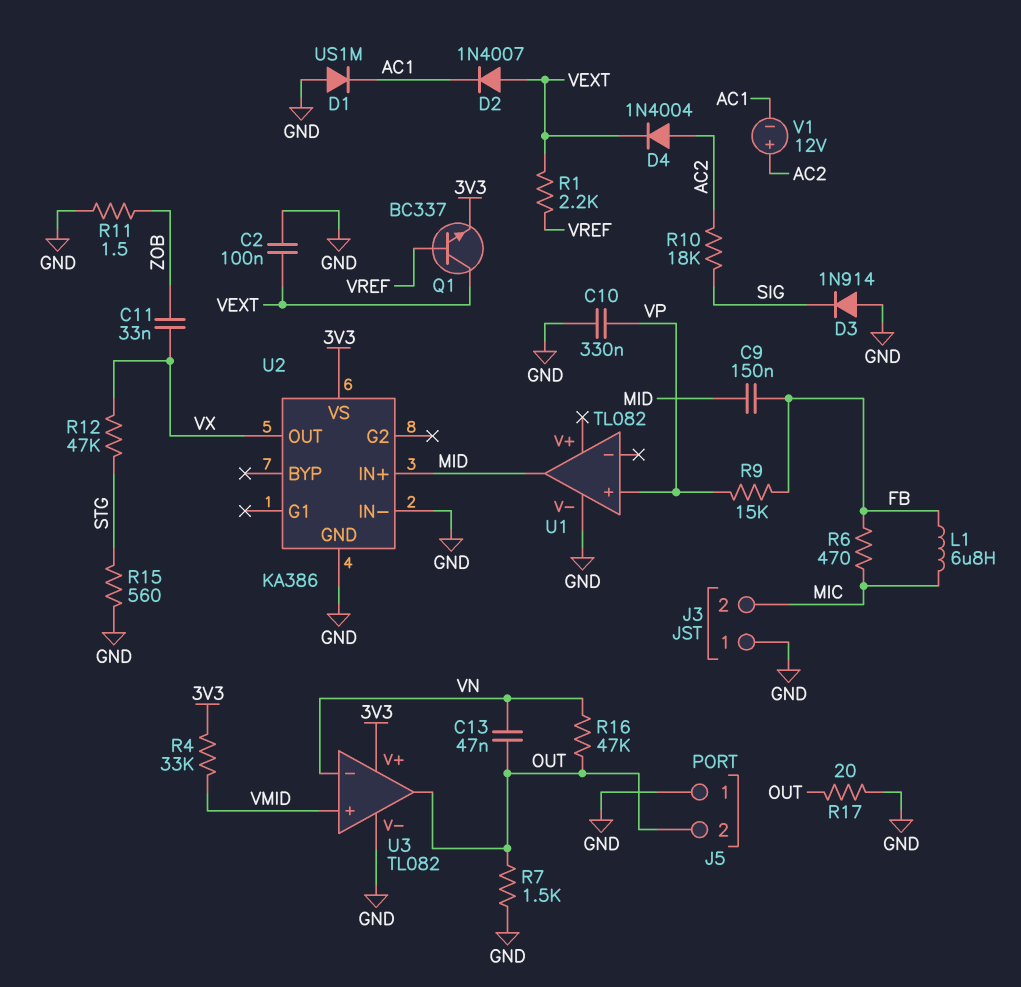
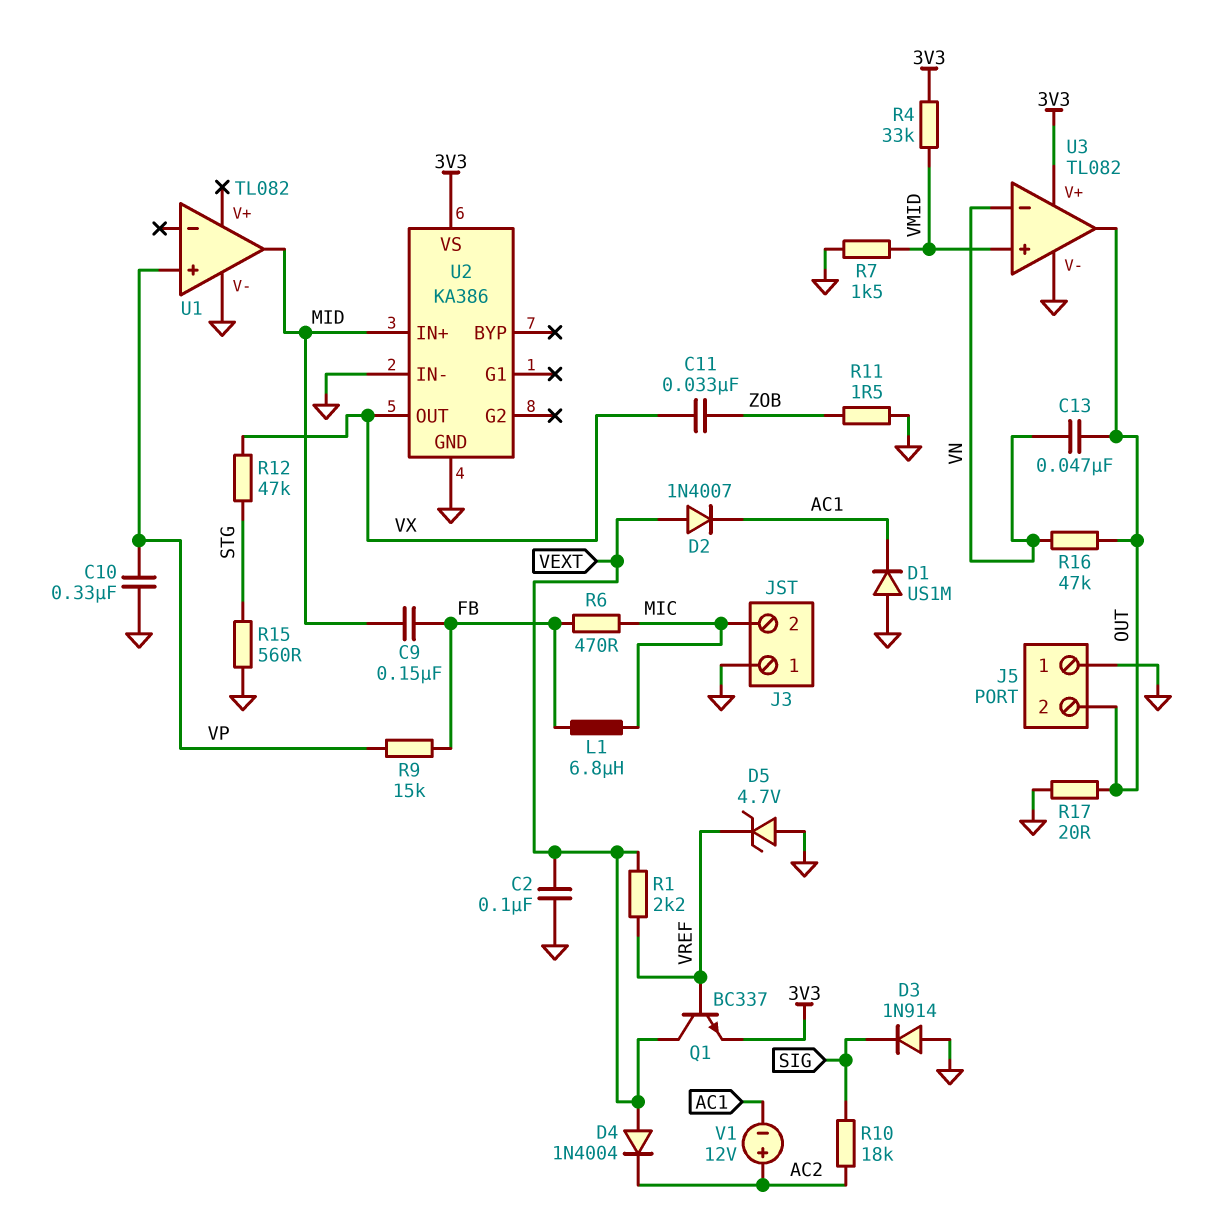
D4: diode 1N4004 (A AC2, K VEXT) -> diode 1N4004 (A VEXT, K AC2)
D5: none -> zener 4.7V (A GND, K VREF)
R7: 1.5k (GND, OUT) -> 1.5k (GND, VMID)

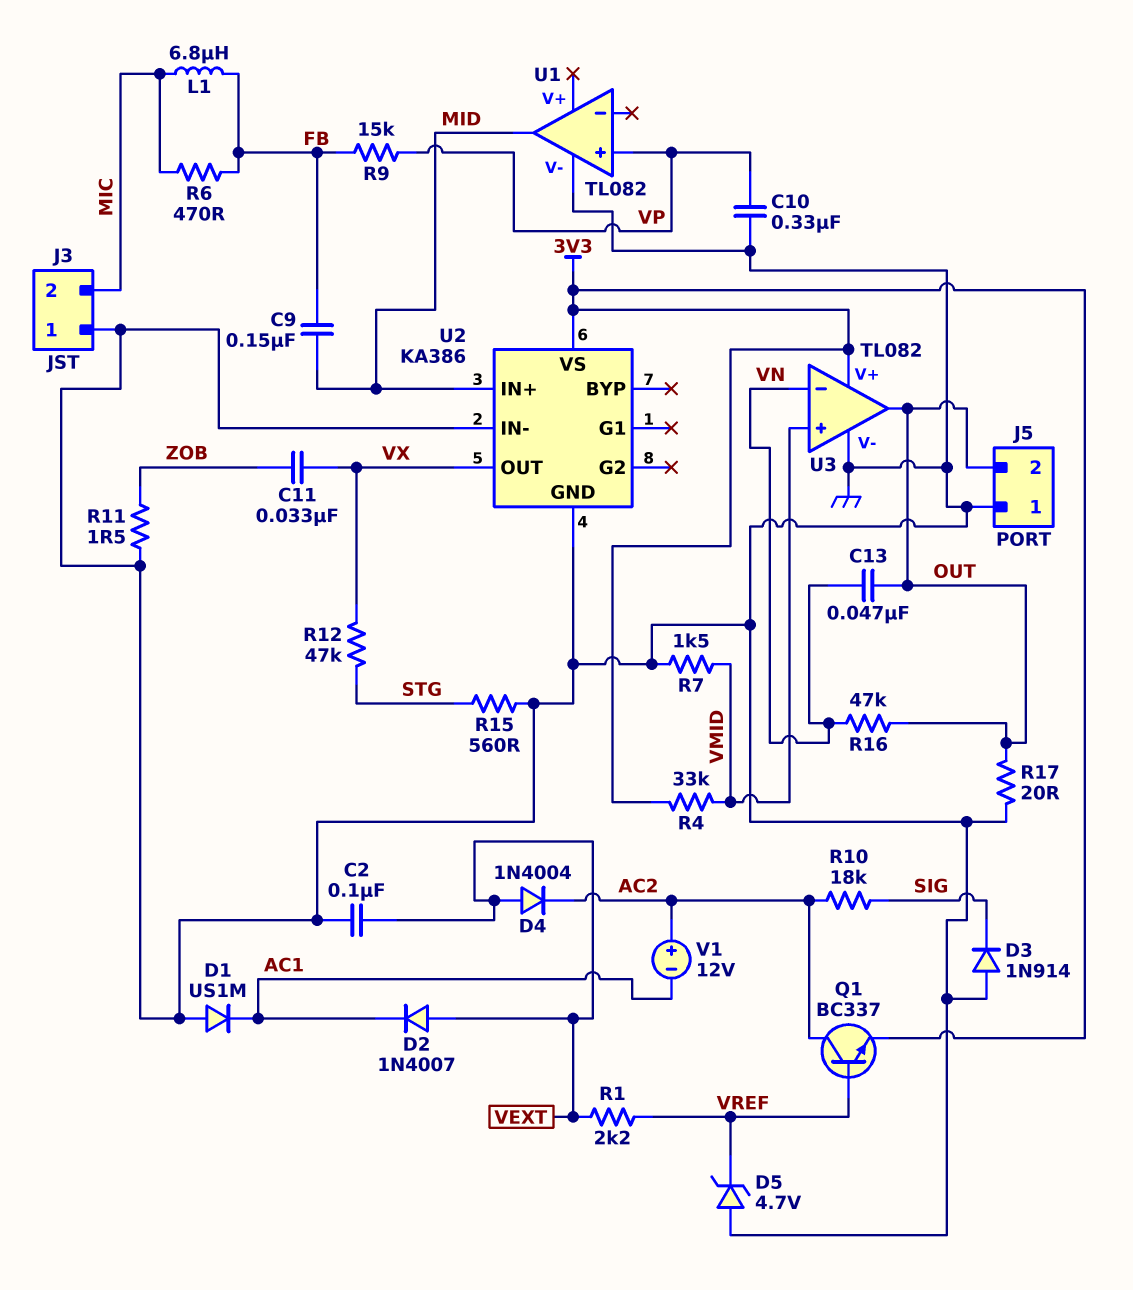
Q1: NPN BC337 (B VREF, C VEXT, E 3V3) -> NPN BC337 (B VREF, C AC2, E 3V3)

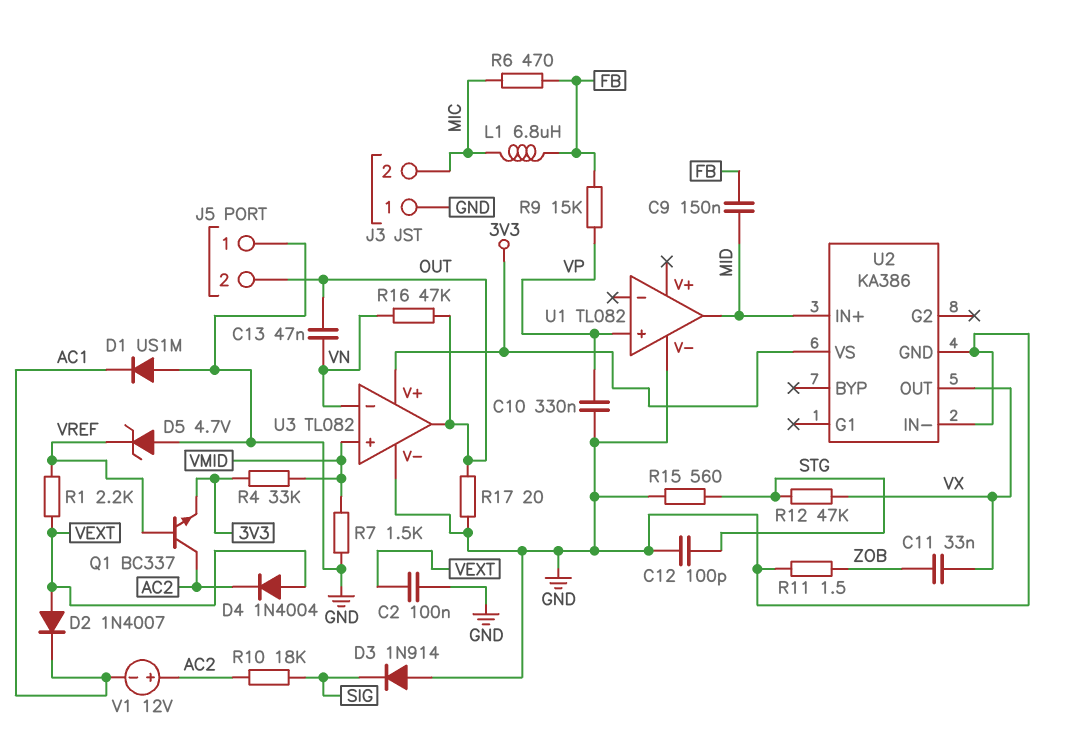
C12: none -> 100pF (GND, STG)

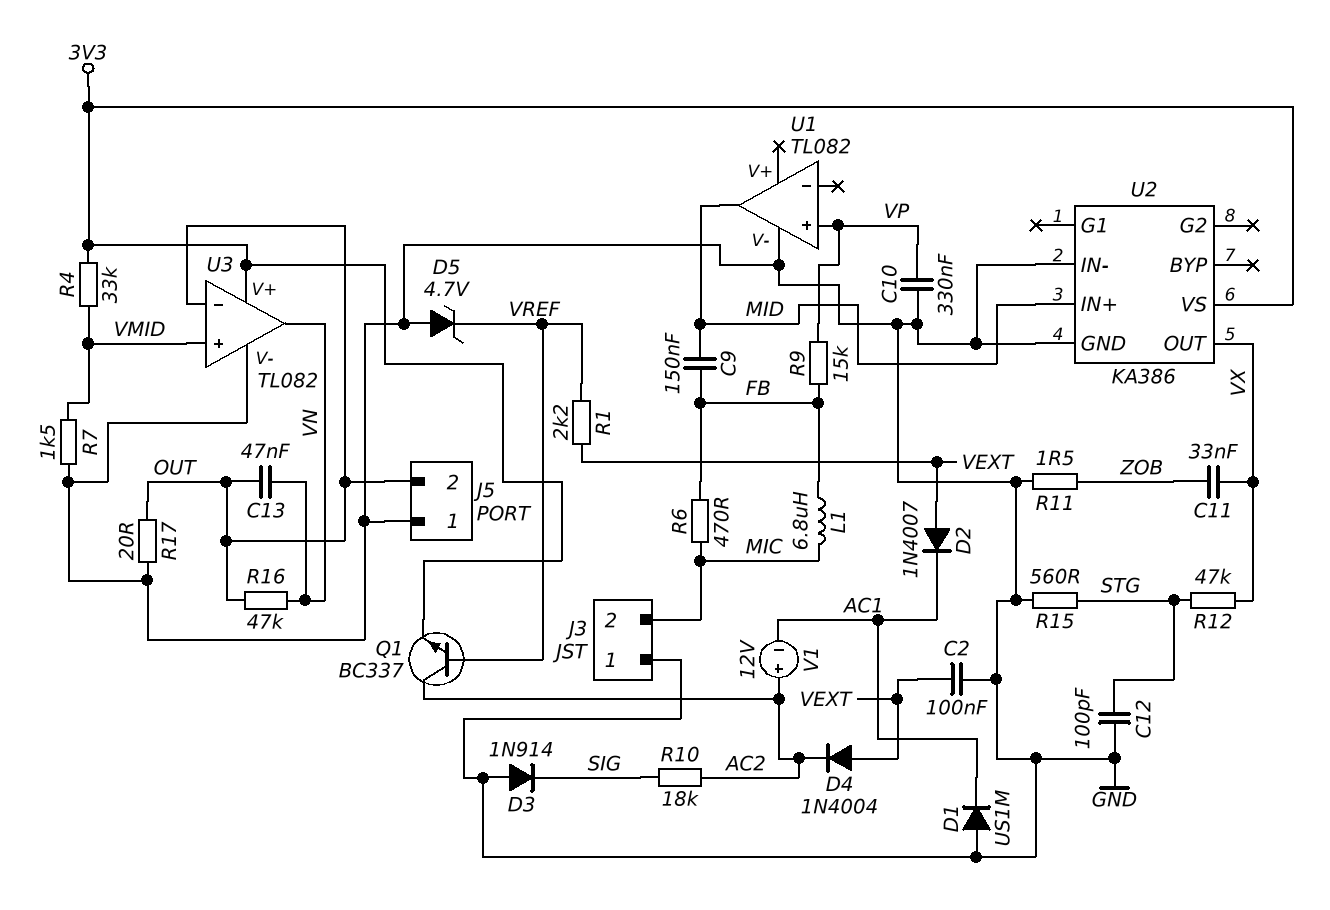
U3 pin in-: VN -> OUT
U3 pin out: OUT -> VN

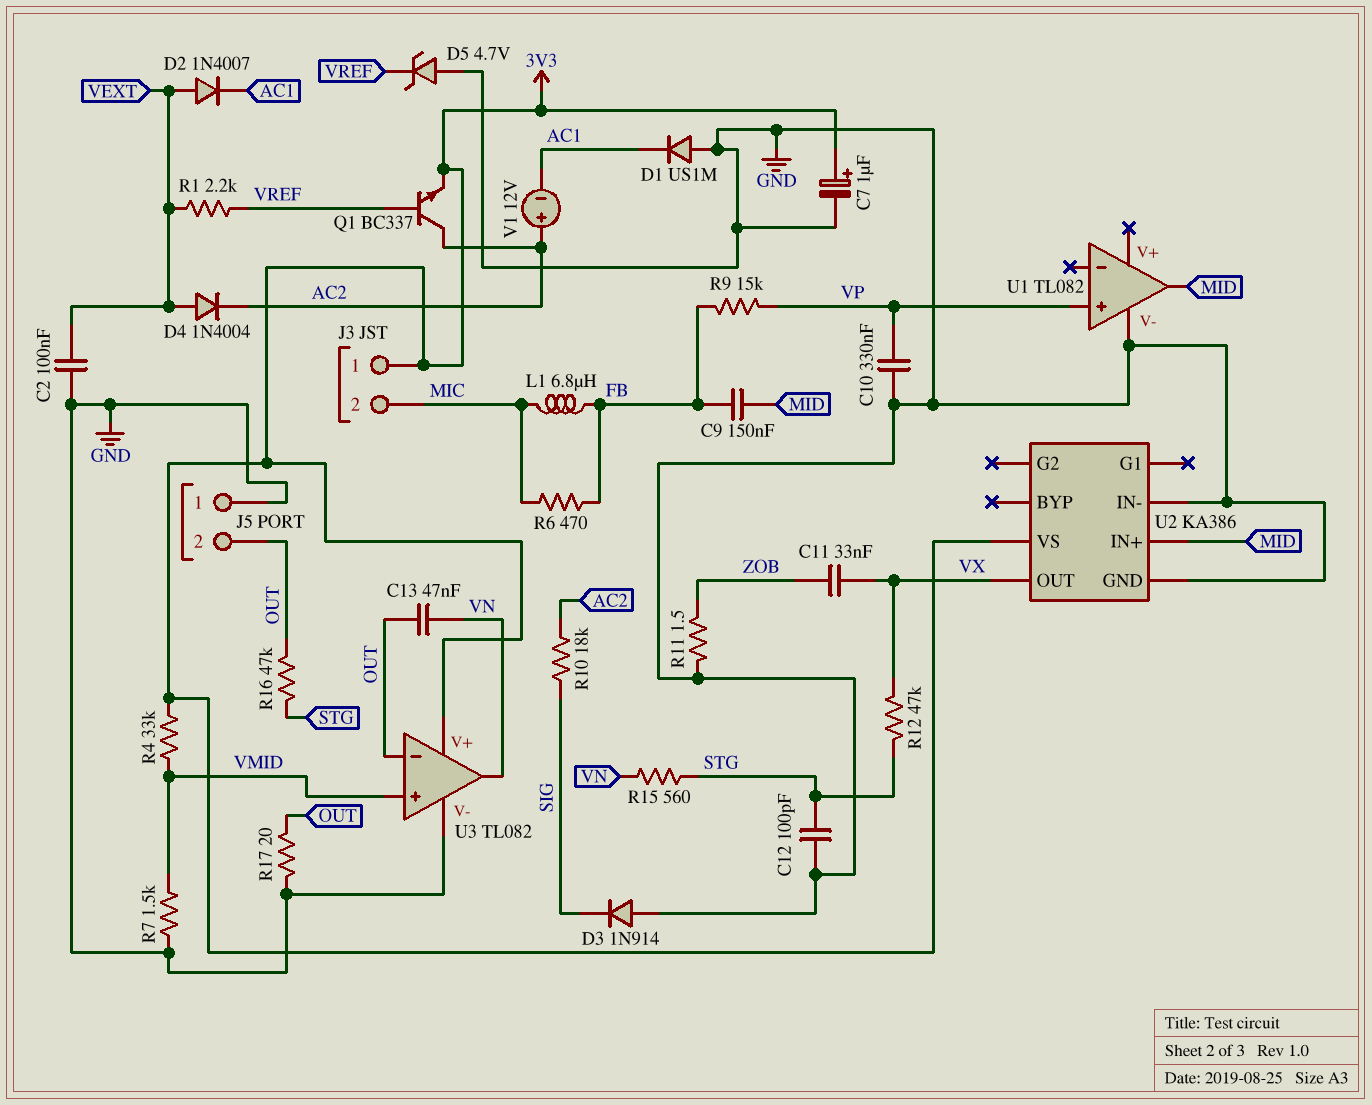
C7: none -> 1uF (plus 3V3, minus GND)
J3 pin 1: GND -> 3V3
R15: 560 (GND, STG) -> 560 (STG, VN)
R16: 47k (OUT, VN) -> 47k (OUT, STG)

